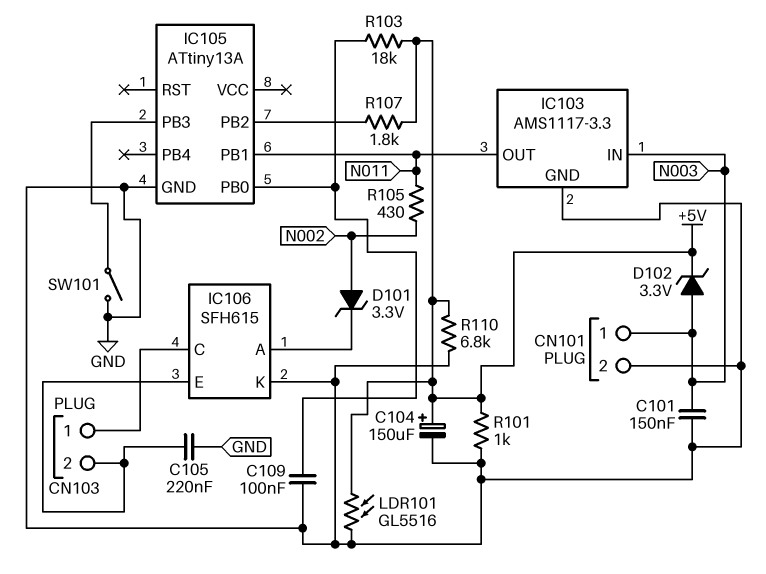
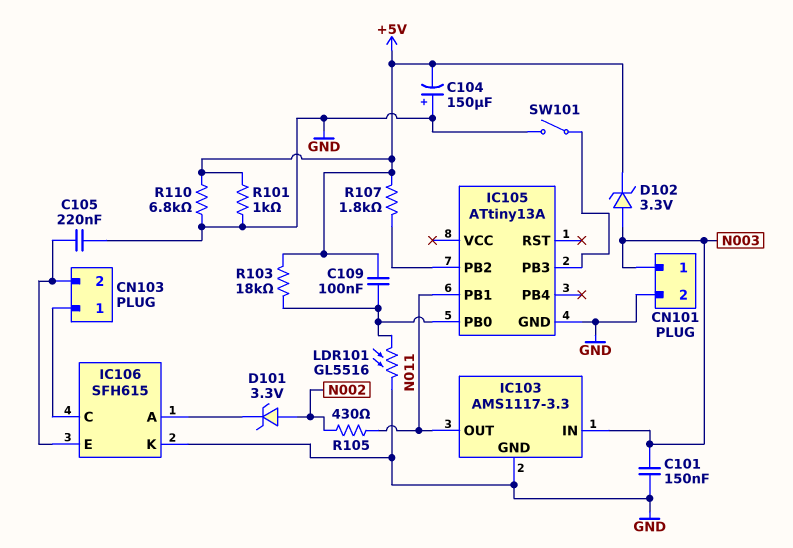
C104: 150uF (plus +5V, minus GND) -> 150uF (plus GND, minus +5V)
C109: 100nF (GND, IC105/PB0) -> 100nF (+5V, IC105/PB0)
LDR101: GL5516 (+5V, GND) -> GL5516 (GND, IC105/PB0)

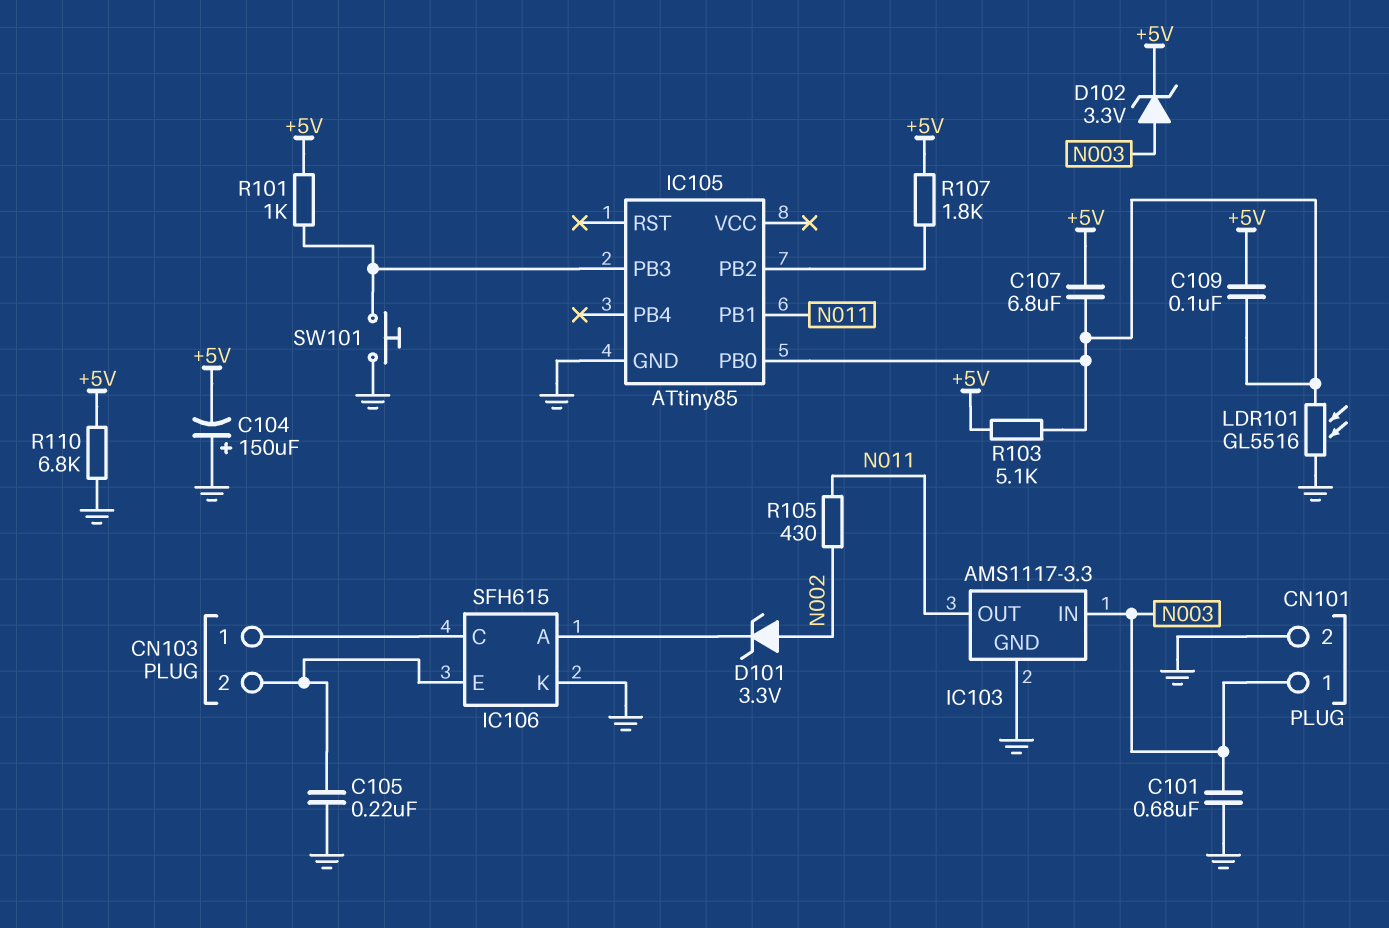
C101: 150nF (GND, N003) -> 680nF (GND, N003)
C107: none -> 6.8uF (+5V, IC105/PB0)
IC105: ATtiny13A -> ATtiny85
R101: 1k (+5V, GND) -> 1k (+5V, IC105/PB3)
R103: 18k (+5V, IC105/PB0) -> 5.1k (+5V, IC105/PB0)
SW101: switch (GND, IC105/PB3) -> button (GND, IC105/PB3)

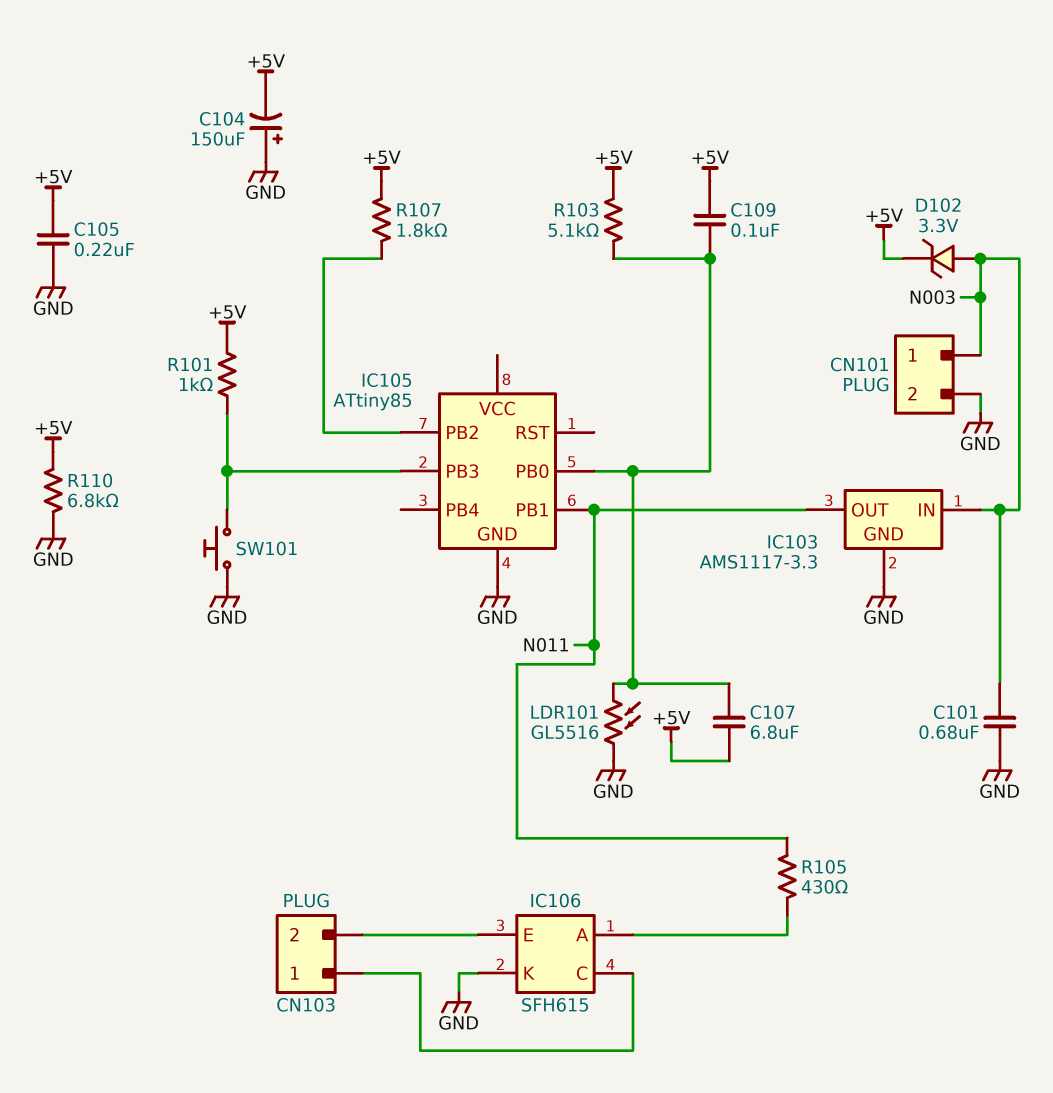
C105: 220nF (CN103/2, GND) -> 220nF (+5V, GND)
D101: zener 3.3V (A N002, K IC106/A) -> none
R105: 430 (N002, N011) -> 430 (IC106/A, N011)

